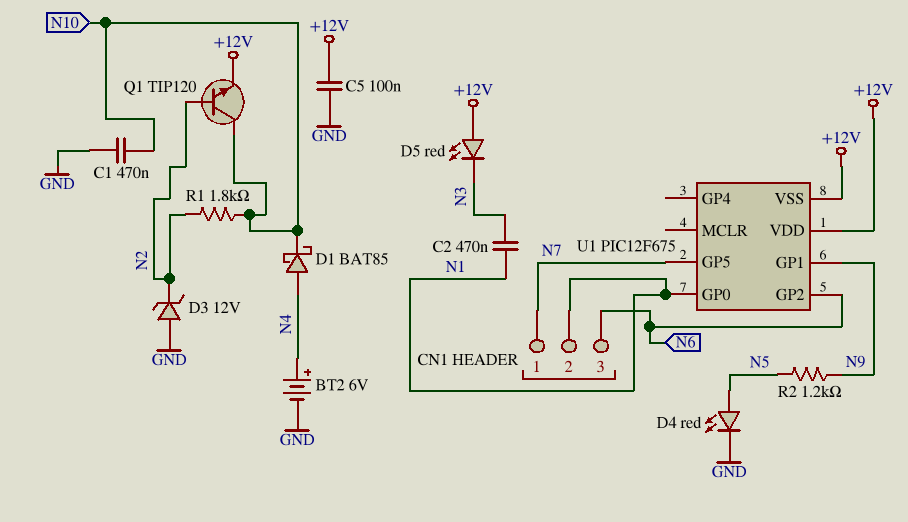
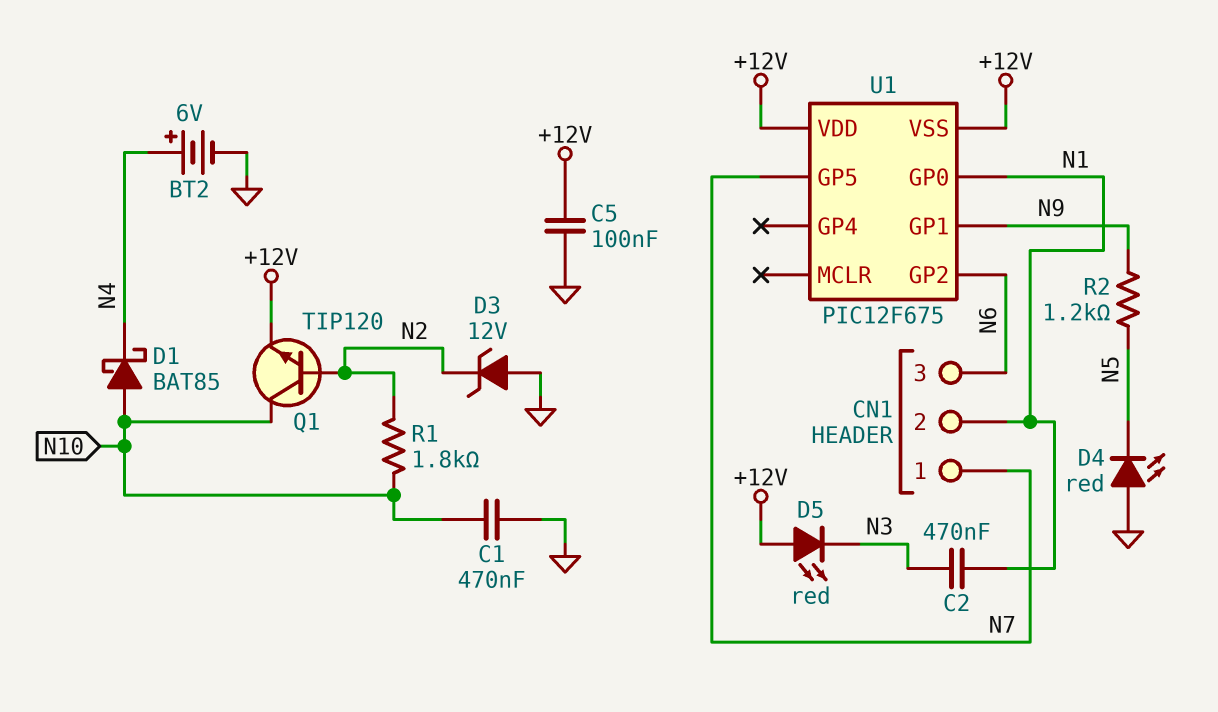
D1: schottky BAT85 (A N4, K N10) -> schottky BAT85 (A N10, K N4)
D4: LED red (A N5, K GND) -> LED red (A GND, K N5)

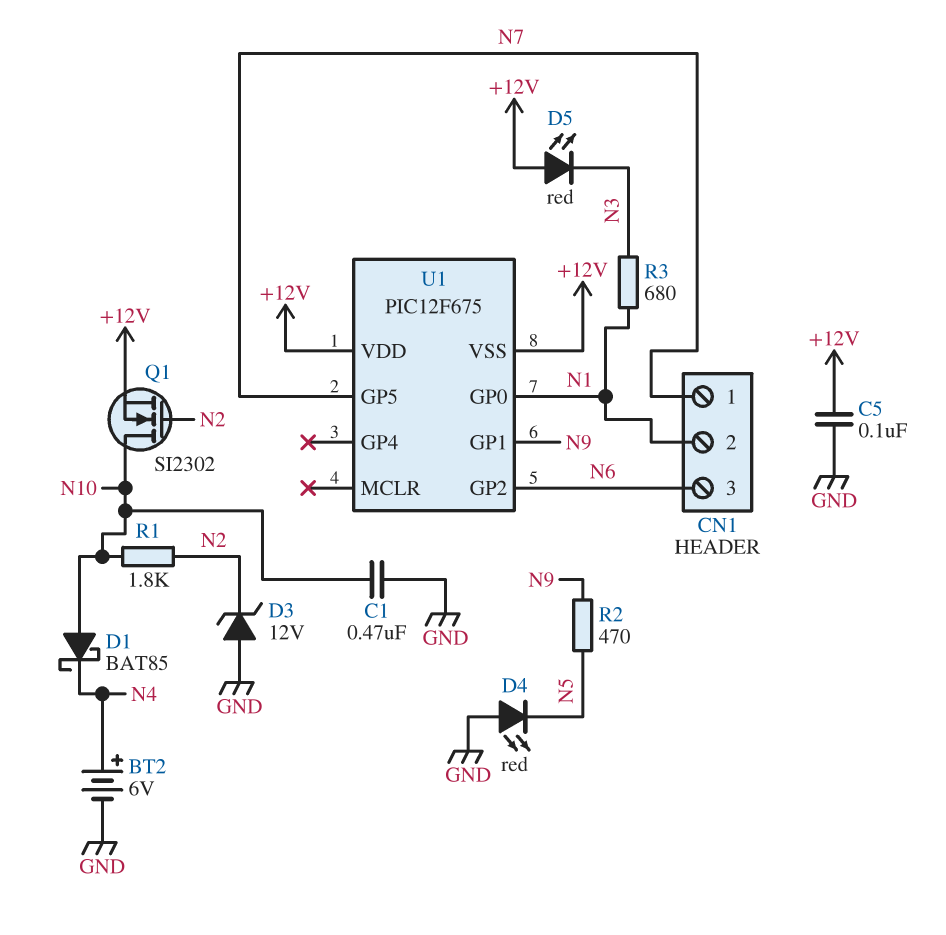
C2: 470nF (N1, N3) -> none
Q1: NPN TIP120 (B N2, C N10, E +12V) -> NMOS SI2302 (G N2, D N10, S +12V)
R2: 1.2k (N5, N9) -> 470 (N5, N9)
R3: none -> 680 (N1, N3)

